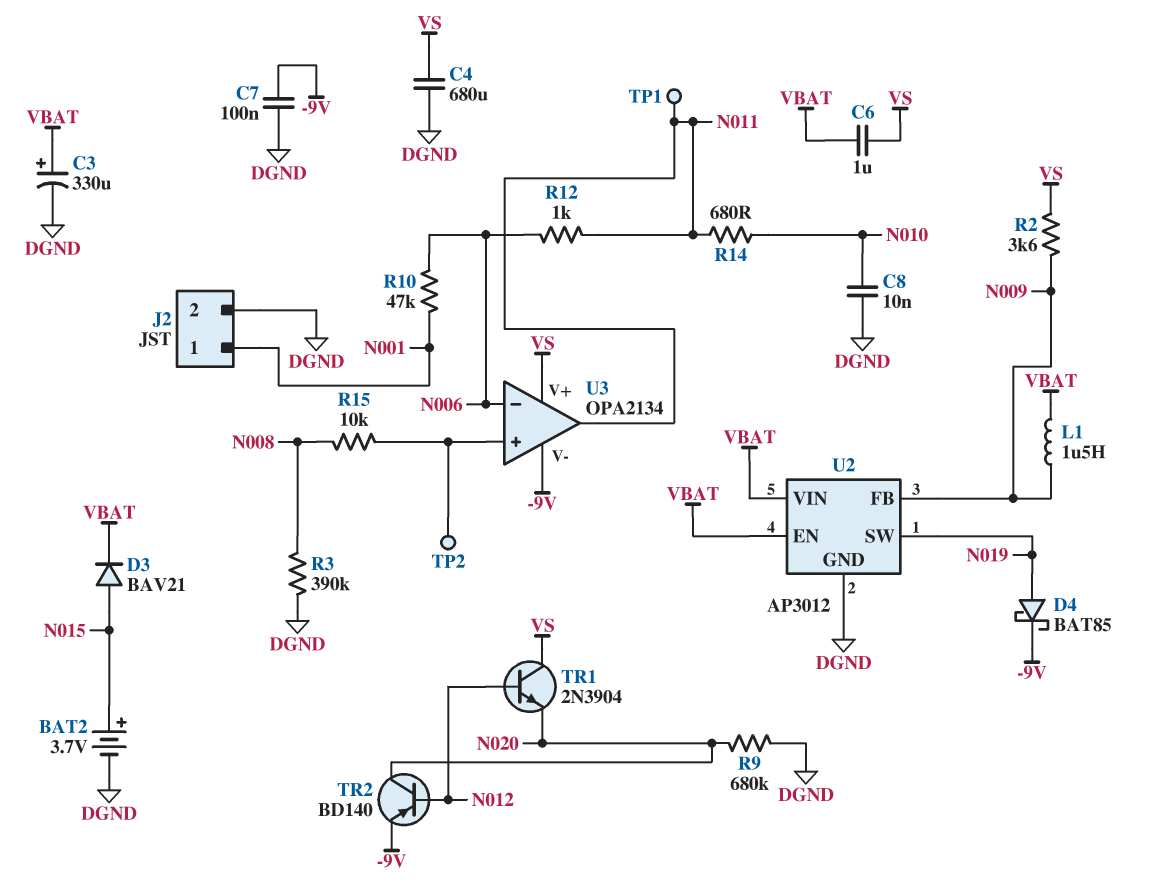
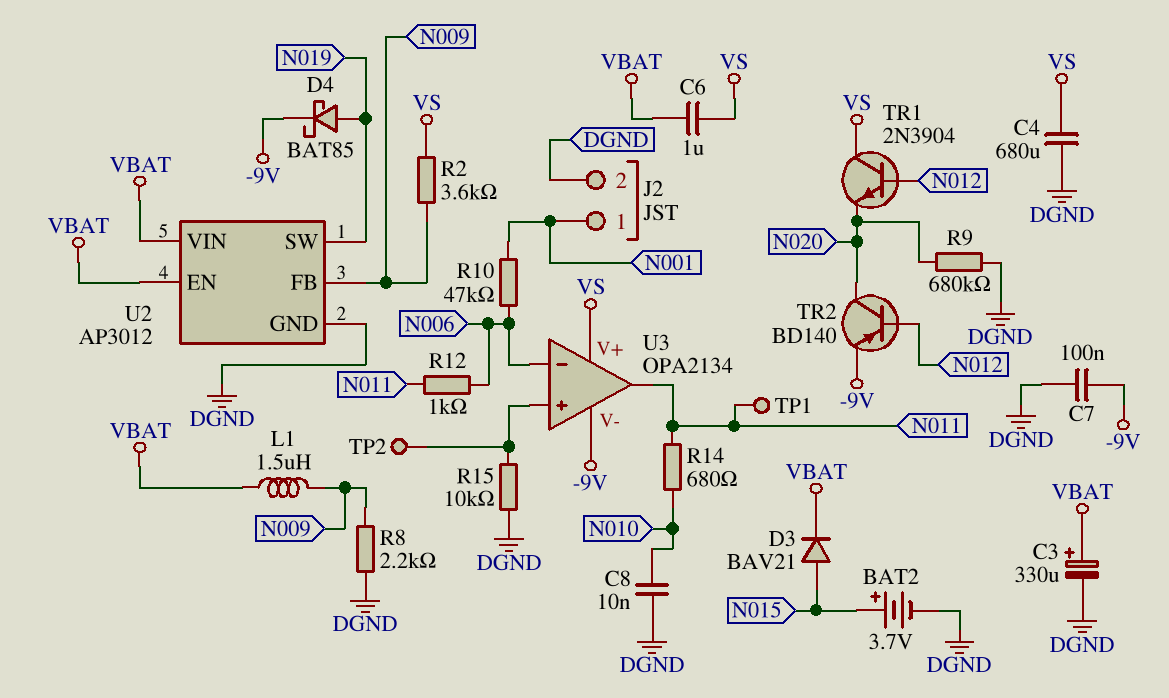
R3: 390k (DGND, N008) -> none
R8: none -> 2.2k (DGND, N009)
R15: 10k (N008, U3/in+) -> 10k (DGND, U3/in+)

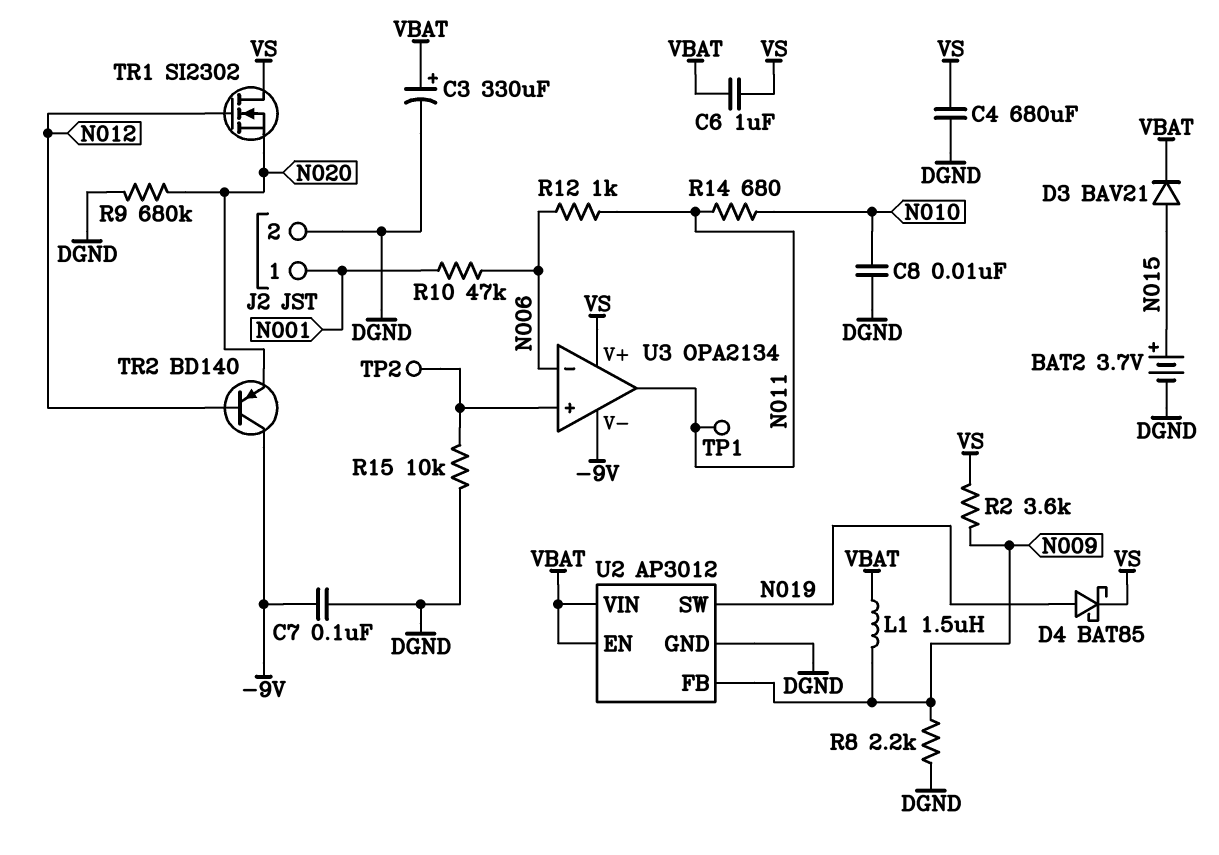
D4: schottky BAT85 (A N019, K -9V) -> schottky BAT85 (A N019, K VS)
TR1: NPN 2N3904 (B N012, C VS, E N020) -> NMOS SI2302 (G N012, D VS, S N020)
TR2: PNP BD140 (B N012, C N020, E -9V) -> PNP BD140 (B N012, C -9V, E N020)

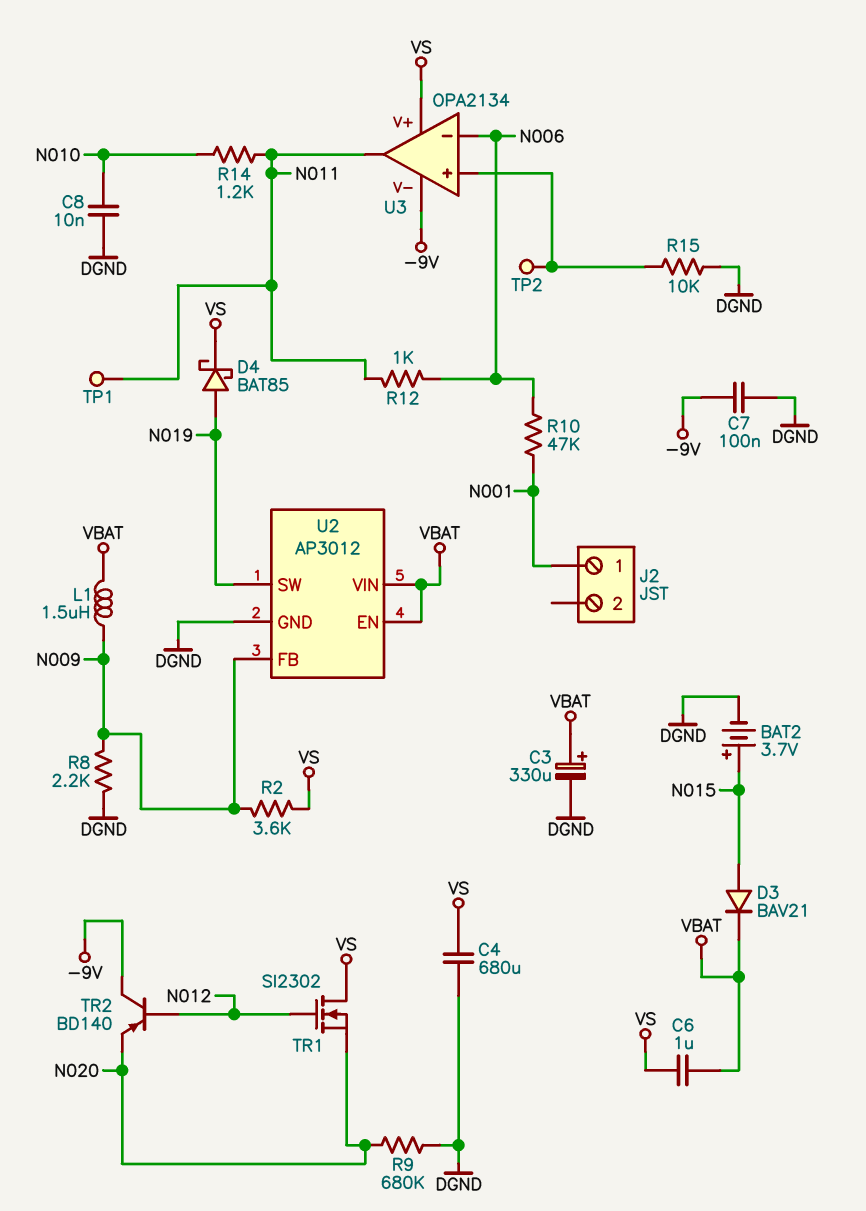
J2 pin 2: DGND -> none
R14: 680 (N010, N011) -> 1.2k (N010, N011)

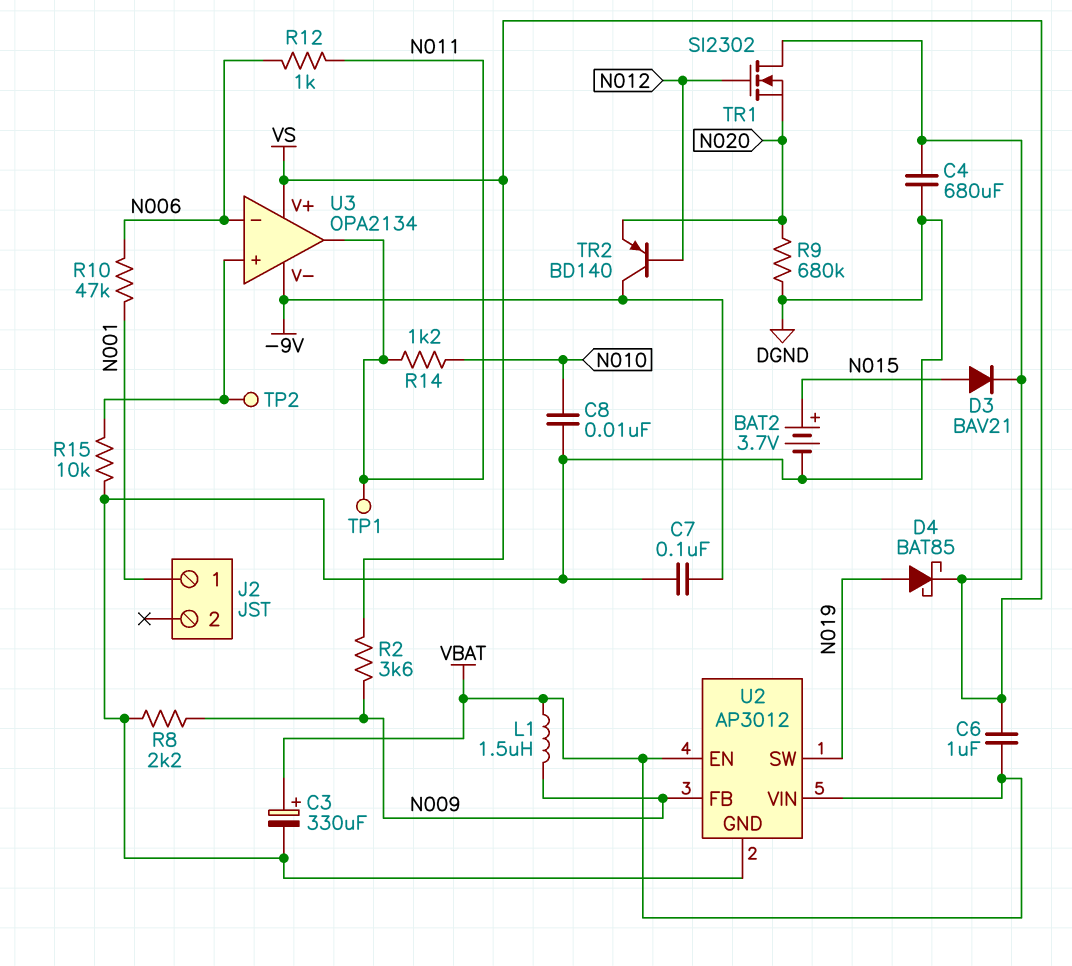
D3: diode BAV21 (A N015, K VBAT) -> diode BAV21 (A N015, K VS)

